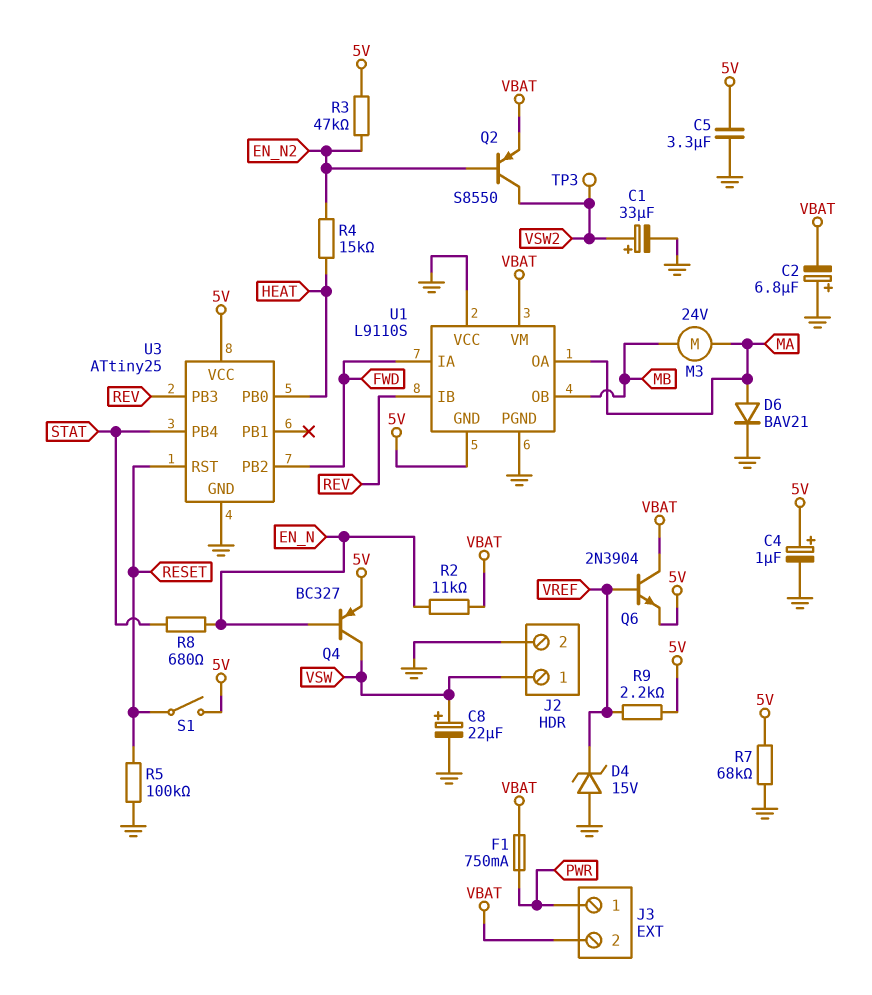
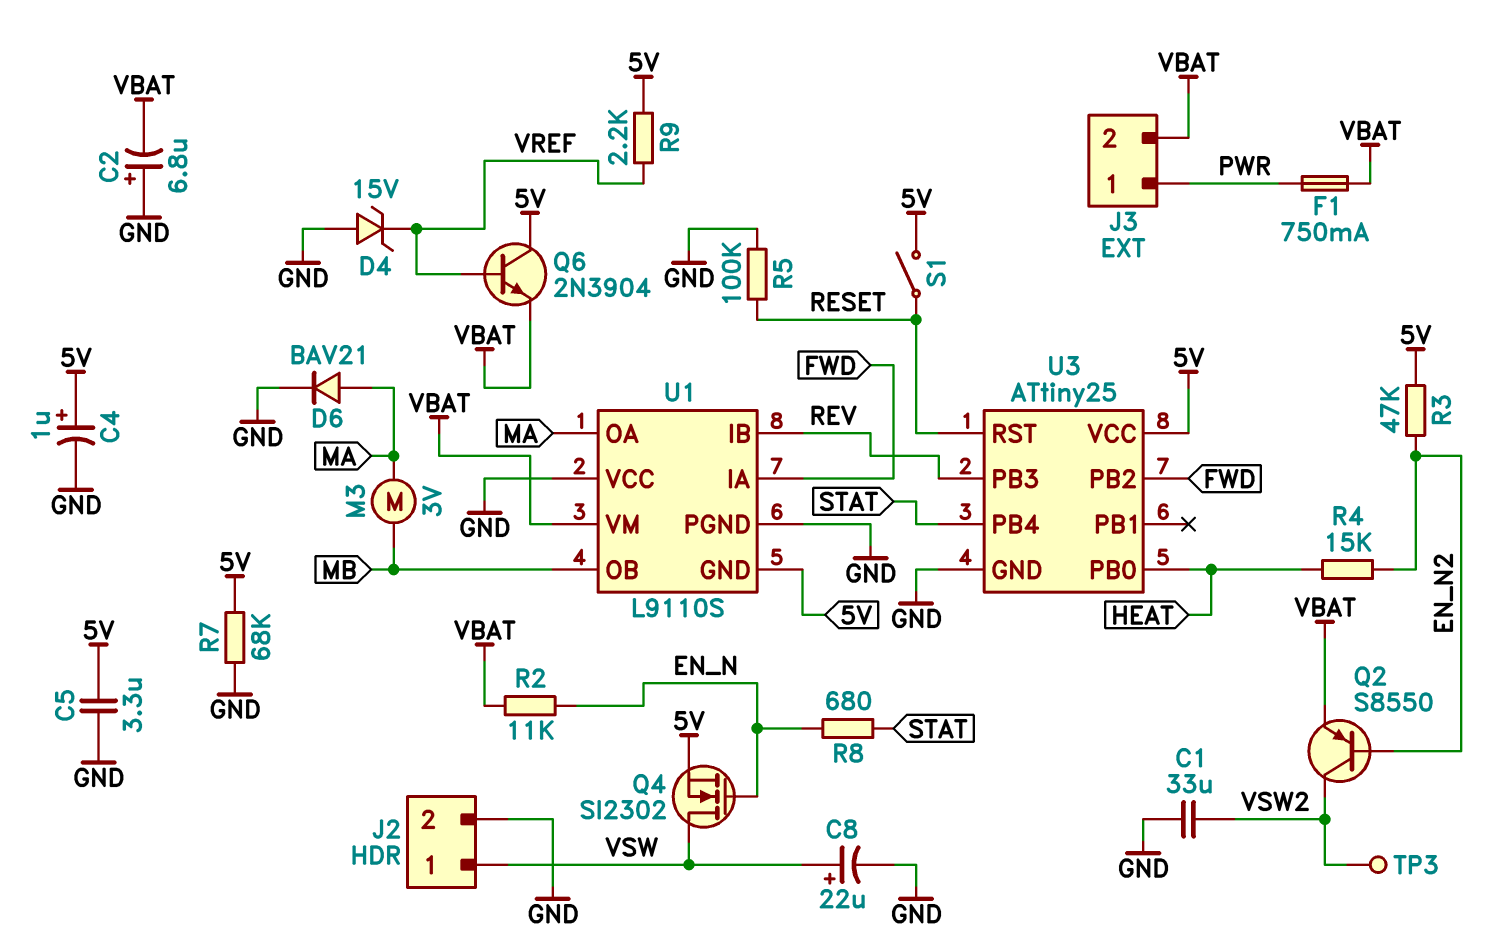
C1: 33uF (plus VSW2, minus GND) -> 33uF (GND, VSW2)
M3: motor 24V (MA, MB) -> motor 3V (MA, MB)
Q4: PNP BC327 (B EN_N, C VSW, E 5V) -> NMOS SI2302 (G EN_N, D VSW, S 5V)
Q6: NPN 2N3904 (B VREF, C VBAT, E 5V) -> NPN 2N3904 (B VREF, C 5V, E VBAT)

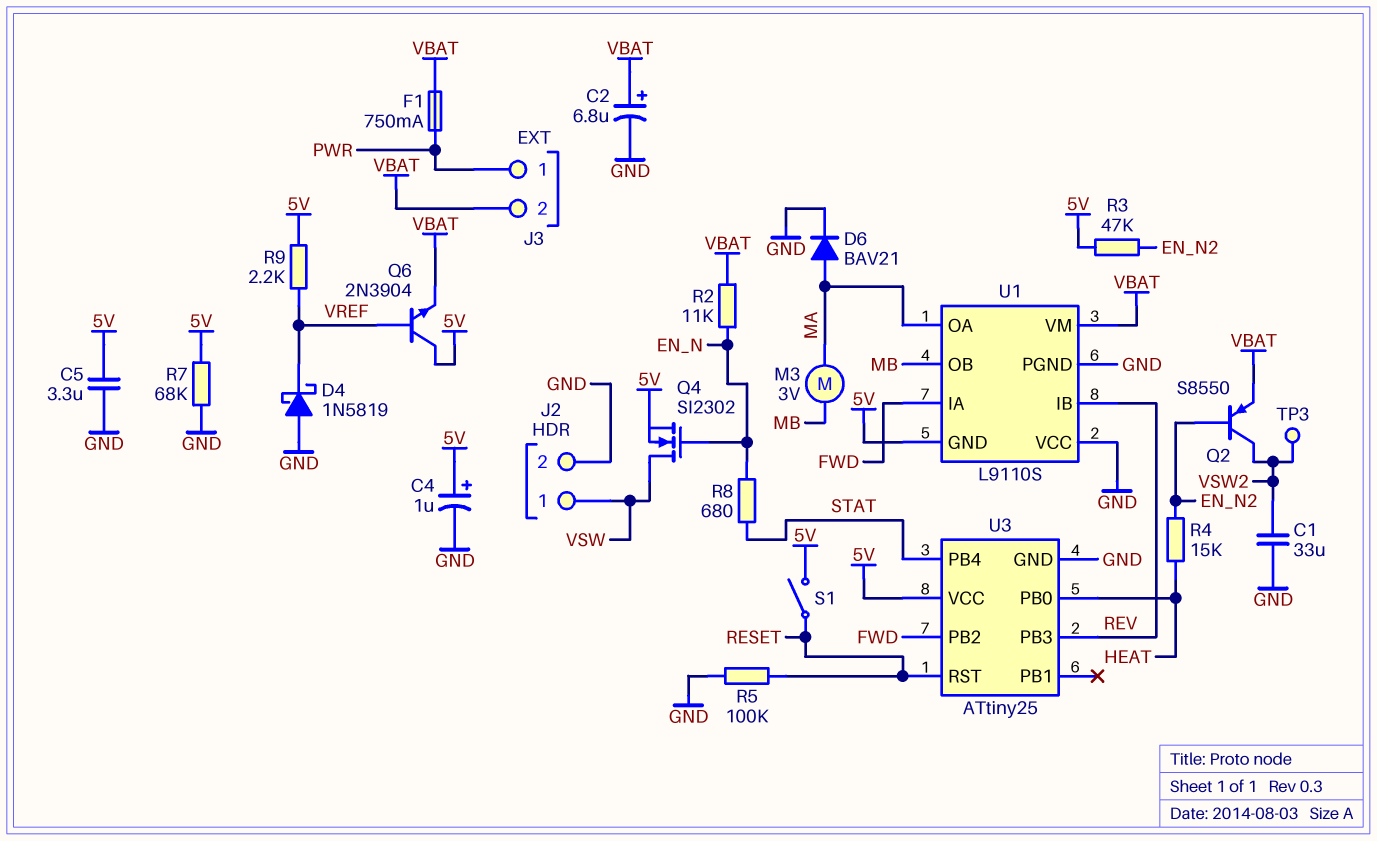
C2: 6.8uF (plus GND, minus VBAT) -> 6.8uF (plus VBAT, minus GND)
C8: 22uF (plus VSW, minus GND) -> none
D4: zener 15V (A GND, K VREF) -> schottky 1N5819 (A GND, K VREF)

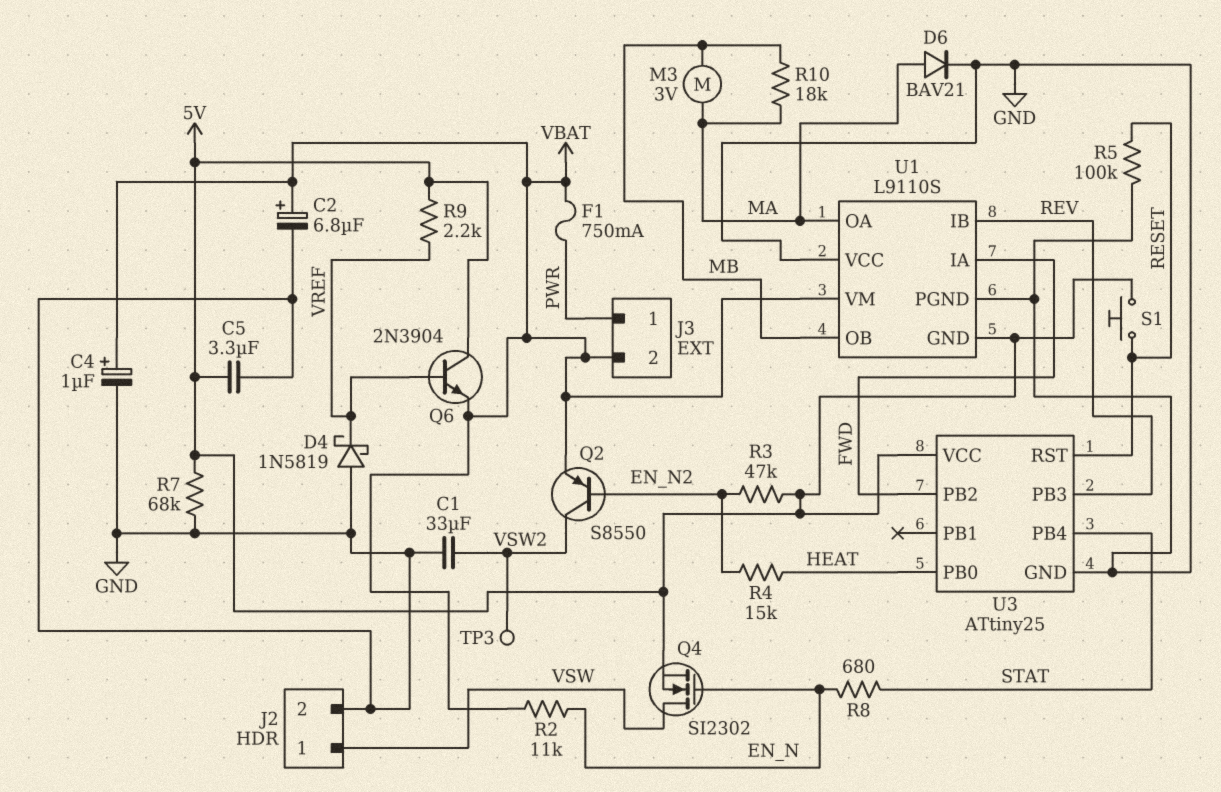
C4: 1uF (plus 5V, minus GND) -> 1uF (plus VBAT, minus GND)
R10: none -> 18k (MA, MB)
S1: switch (5V, RESET) -> button (5V, RESET)

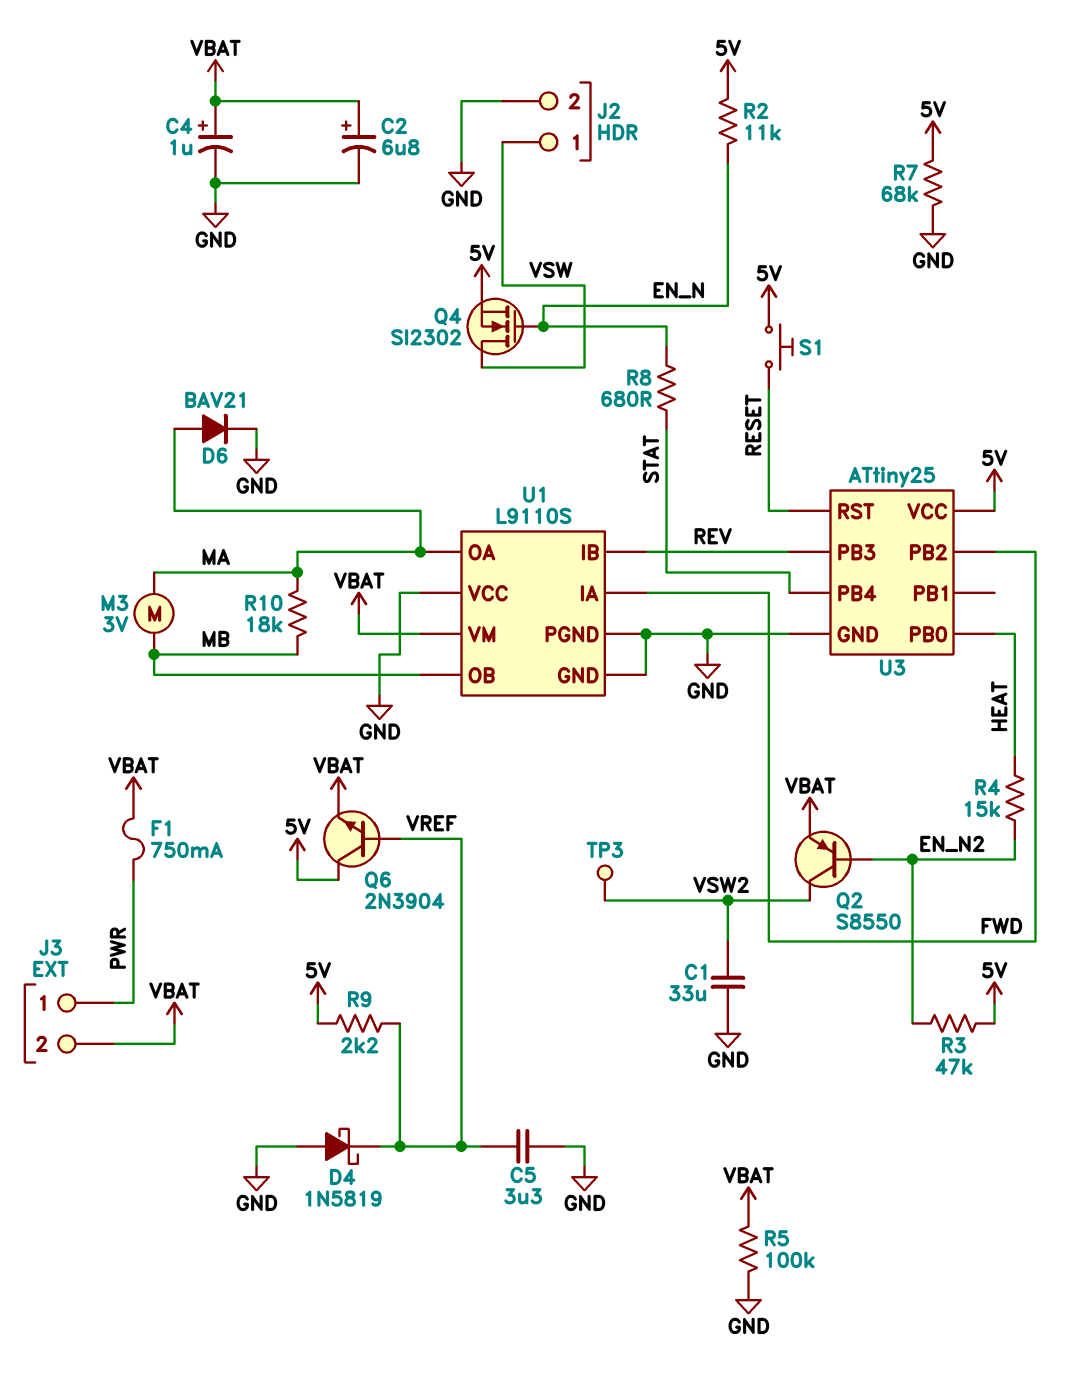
C5: 3.3uF (5V, GND) -> 3.3uF (GND, VREF)
R2: 11k (EN_N, VBAT) -> 11k (5V, EN_N)
R5: 100k (GND, RESET) -> 100k (GND, VBAT)
U1 pin GND: 5V -> GND

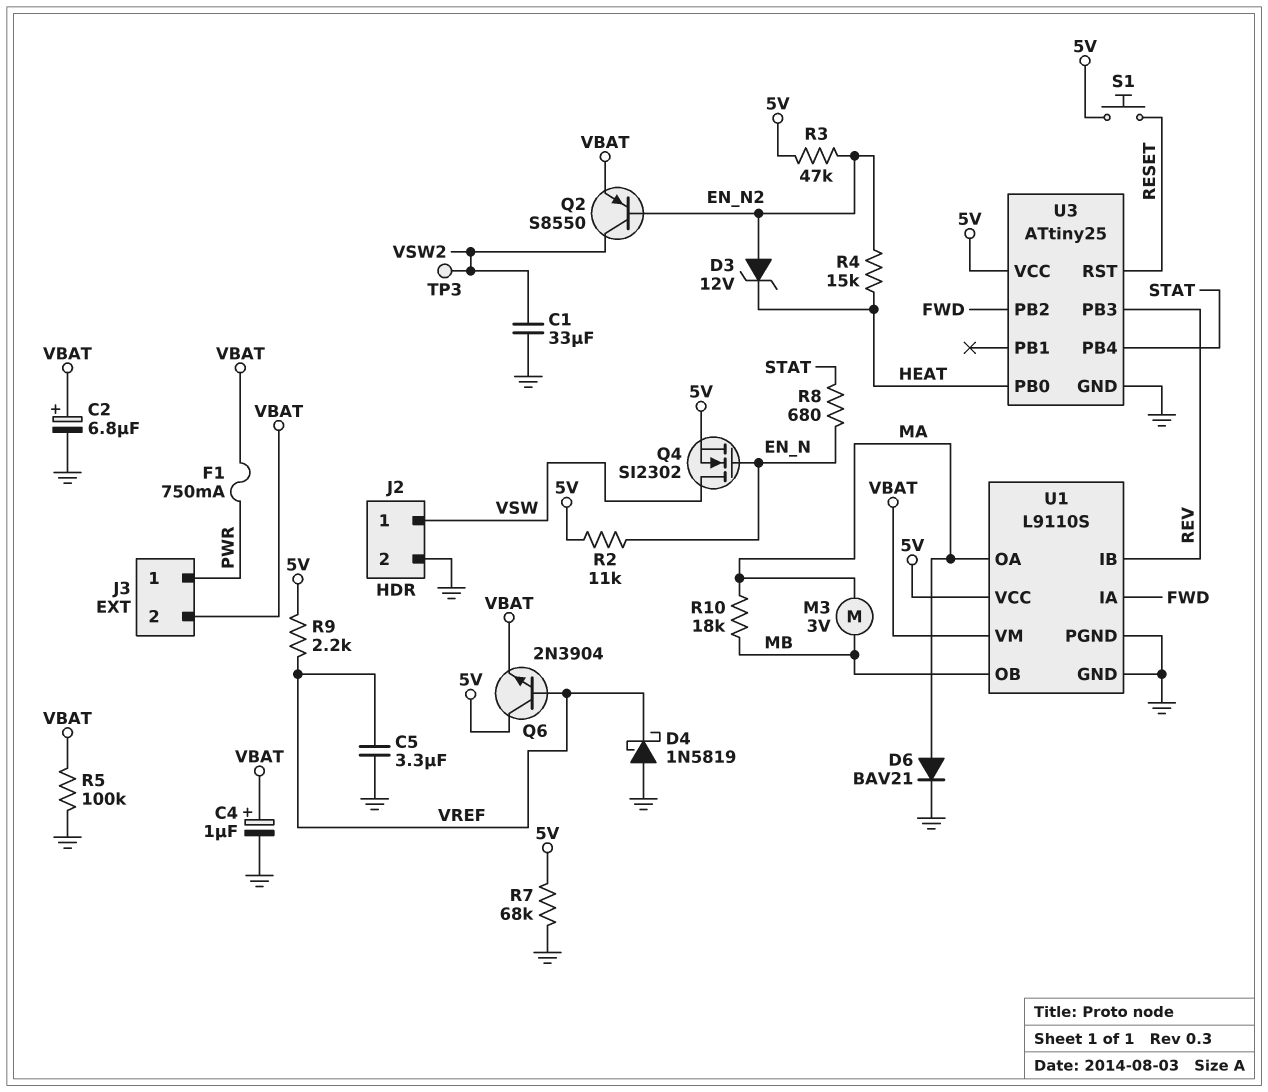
D3: none -> zener 12V (A EN_N2, K HEAT)
U1 pin VCC: GND -> 5V

